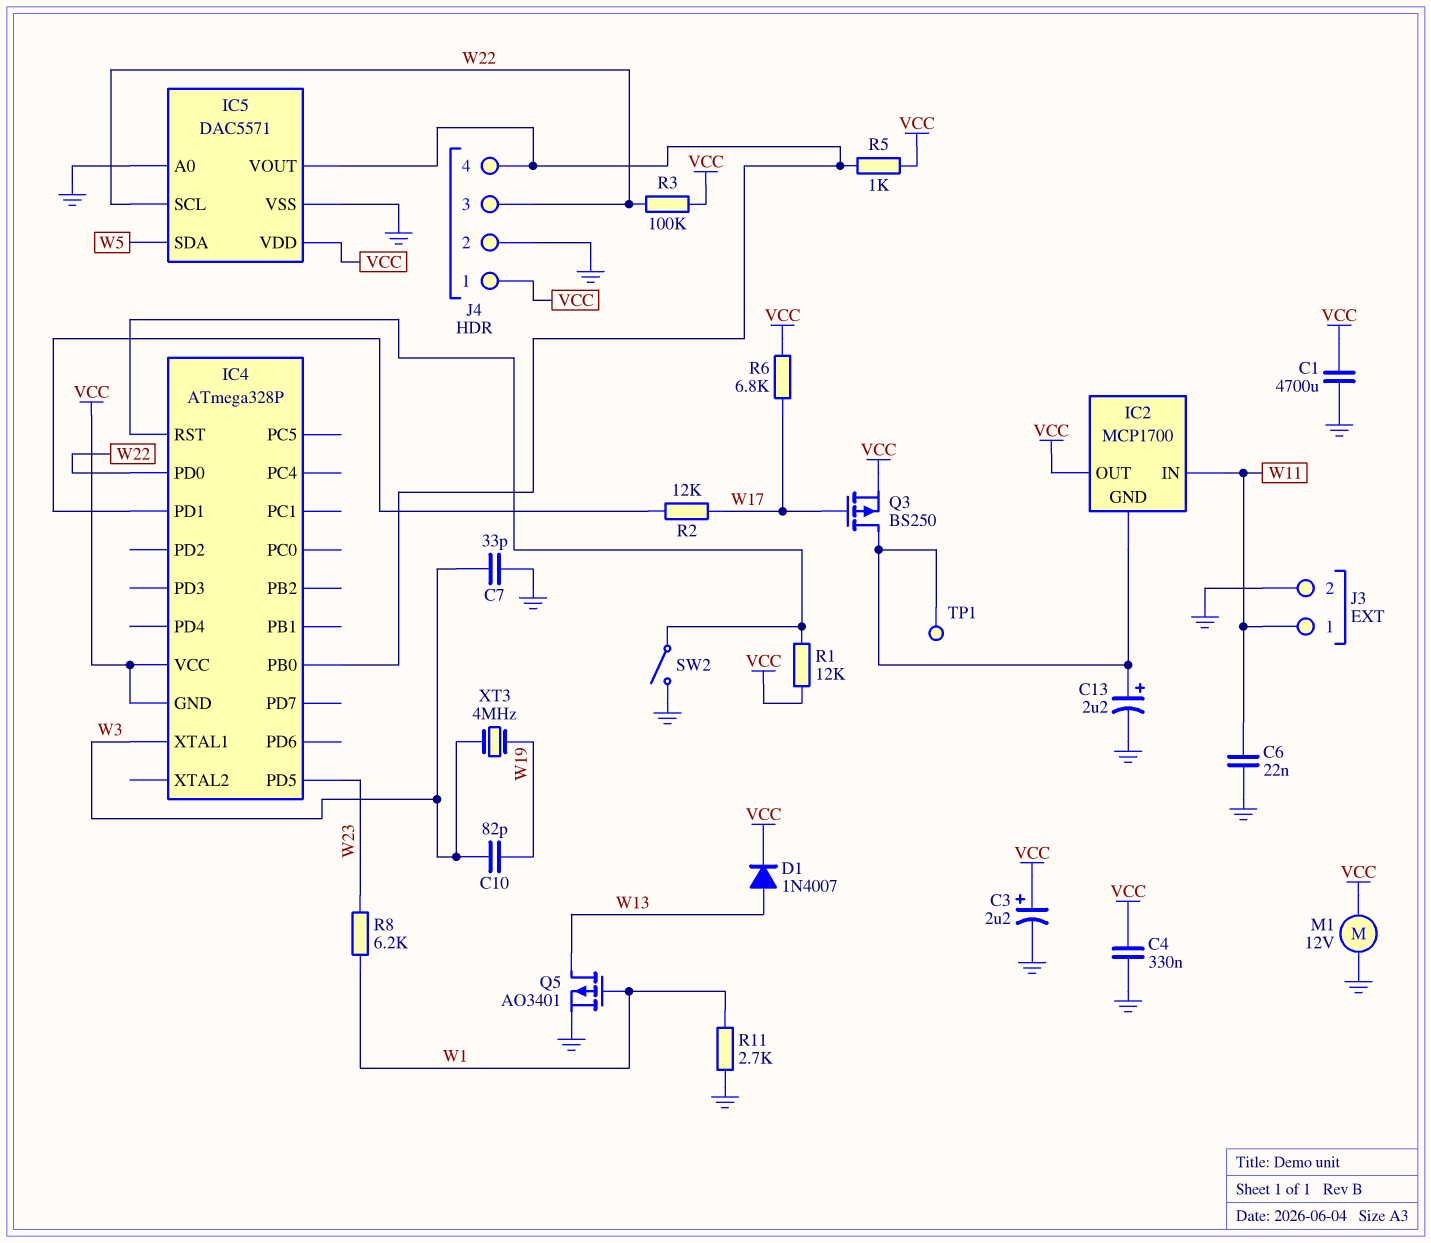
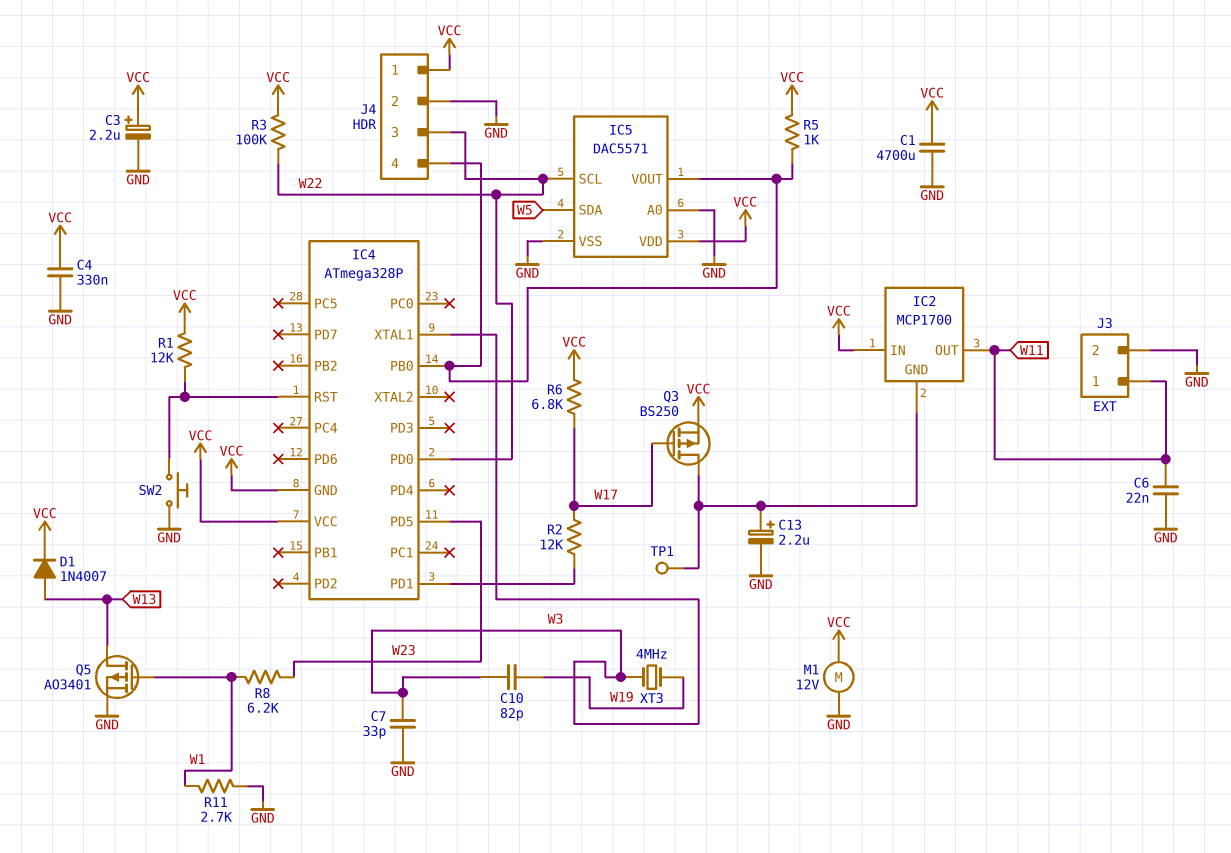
IC2 pin IN: W11 -> VCC
IC2 pin OUT: VCC -> W11
SW2: switch (GND, IC4/RST) -> button (GND, IC4/RST)

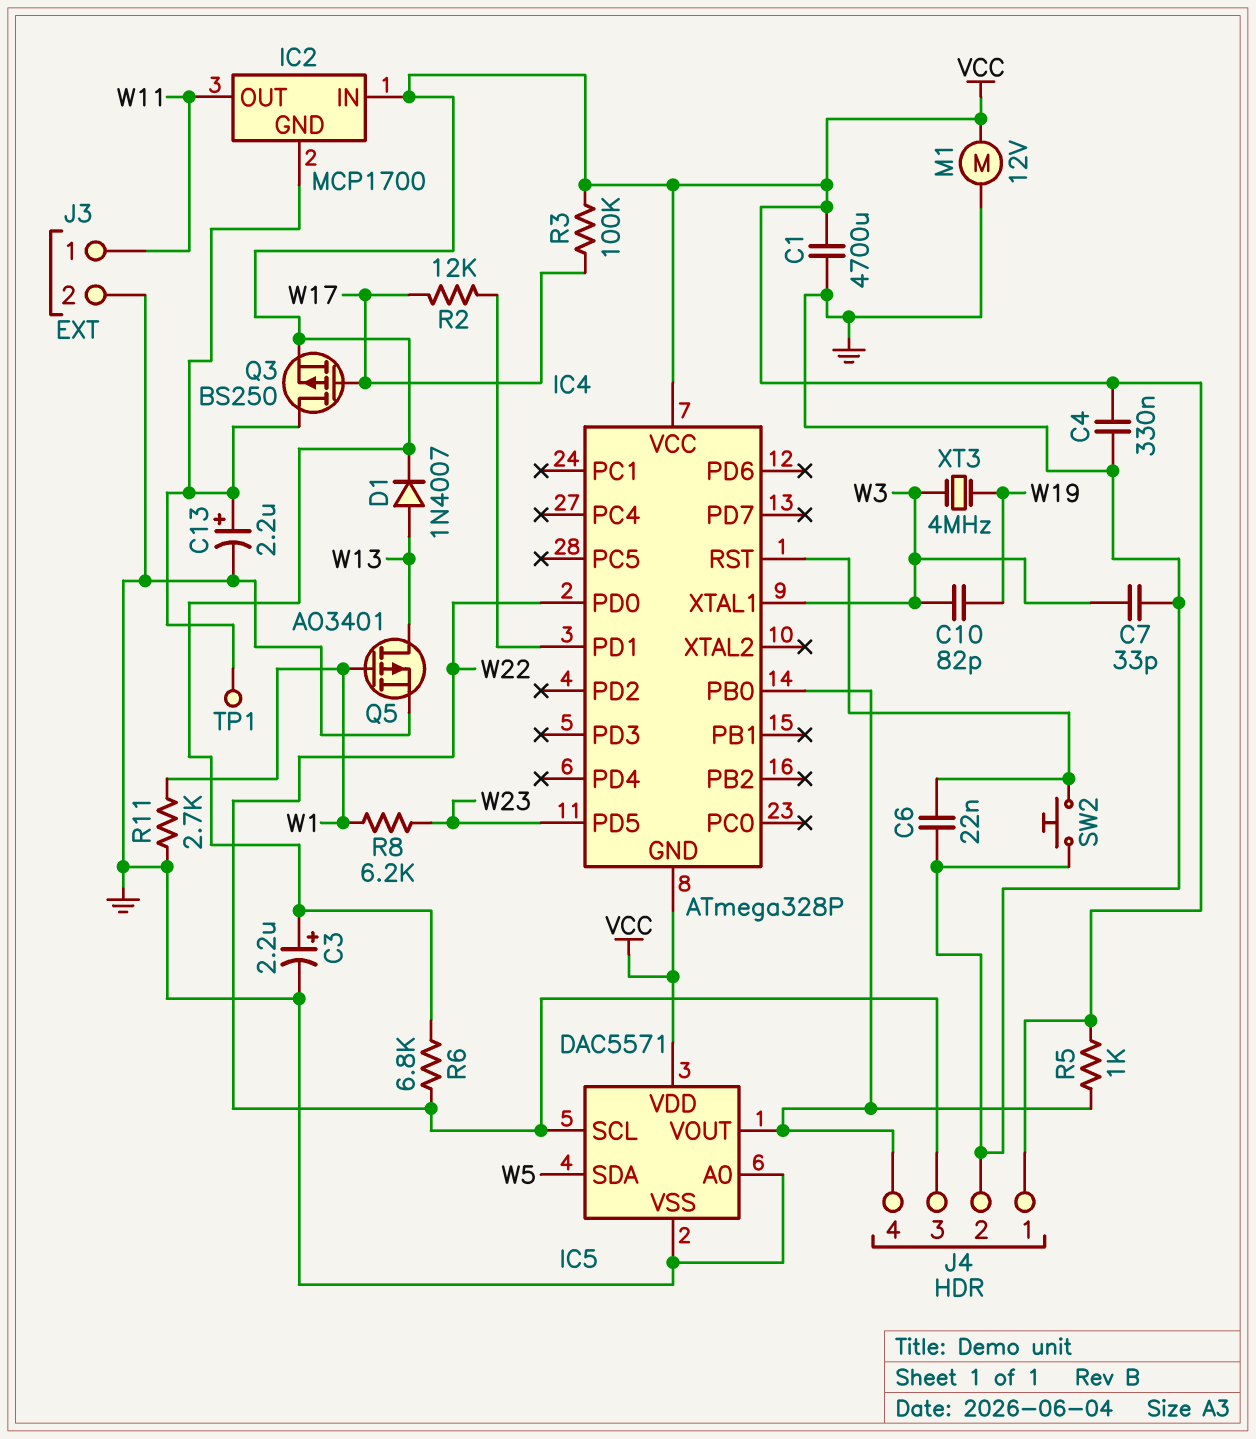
C6: 22nF (GND, W11) -> 22nF (GND, IC4/RST)
R1: 12k (IC4/RST, VCC) -> none
R3: 100k (VCC, W22) -> 100k (VCC, W17)
R6: 6.8k (VCC, W17) -> 6.8k (VCC, W22)

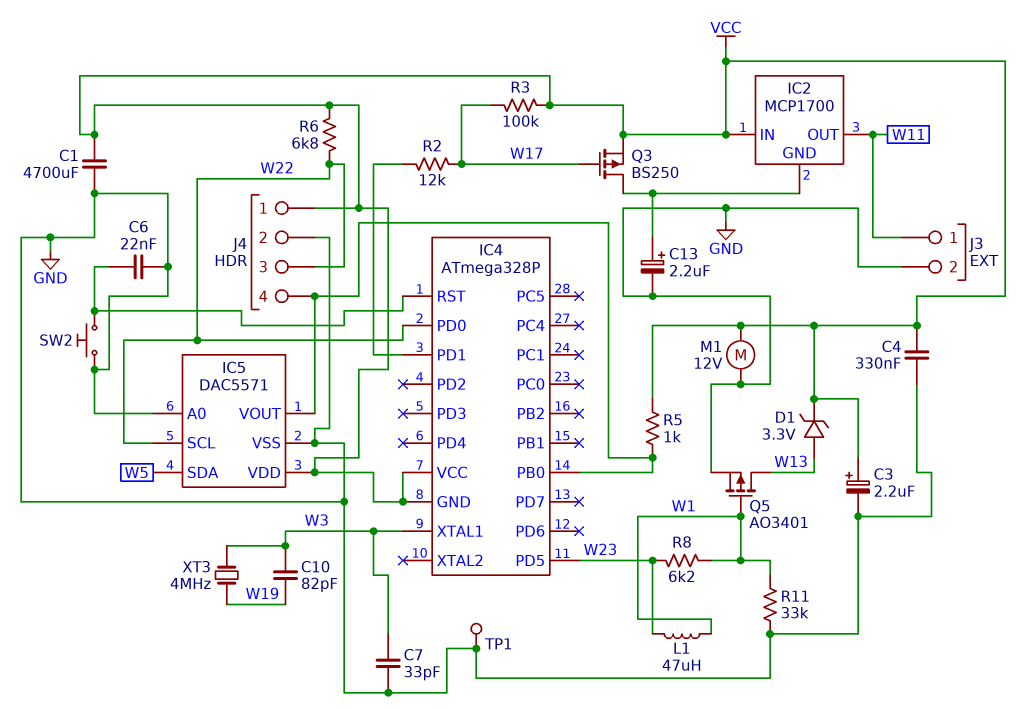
D1: diode 1N4007 (A W13, K VCC) -> zener 3.3V (A W13, K VCC)
L1: none -> 47uH (W1, W23)
R11: 2.7k (GND, W1) -> 33k (GND, W1)
TP1: test point (IC2/GND) -> test point (GND)

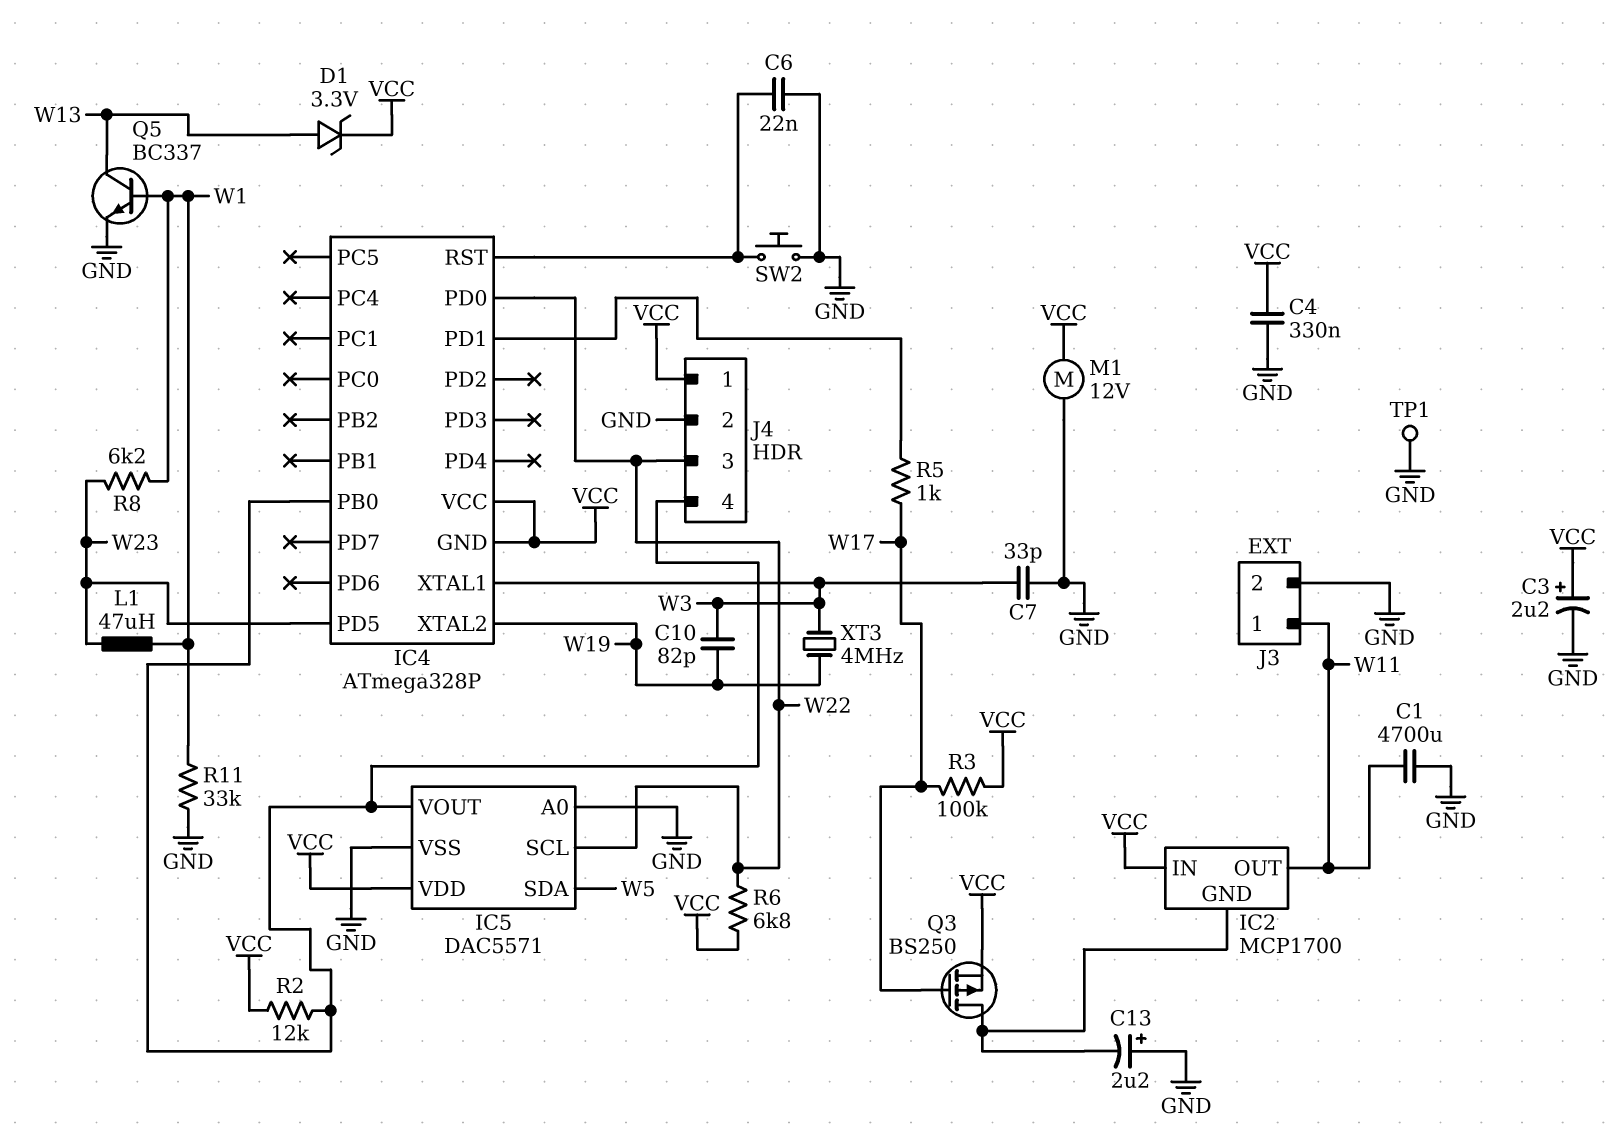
C1: 4700uF (GND, VCC) -> 4700uF (GND, W11)
C13: 2.2uF (plus IC2/GND, minus GND) -> 2.2uF (plus GND, minus IC2/GND)
IC4 pin XTAL2: none -> W19
Q5: PMOS AO3401 (G W1, D W13, S GND) -> NPN BC337 (B W1, C W13, E GND)
R2: 12k (IC4/PD1, W17) -> 12k (IC4/PB0, VCC)
R5: 1k (IC4/PB0, VCC) -> 1k (IC4/PD1, W17)

